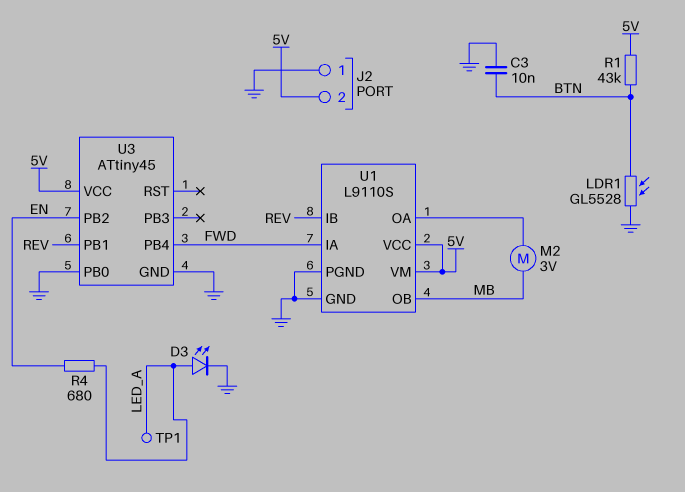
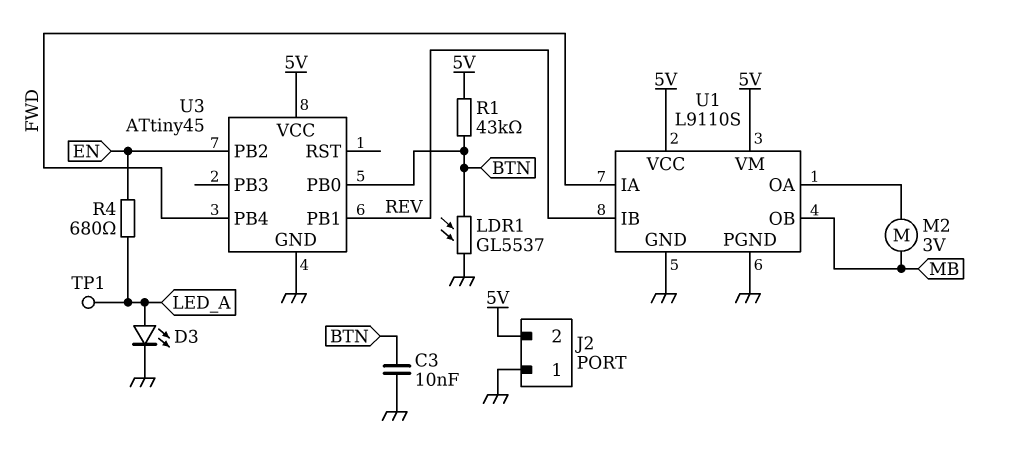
LDR1: GL5528 (BTN, GND) -> GL5537 (BTN, GND)
U3 pin PB0: GND -> BTN

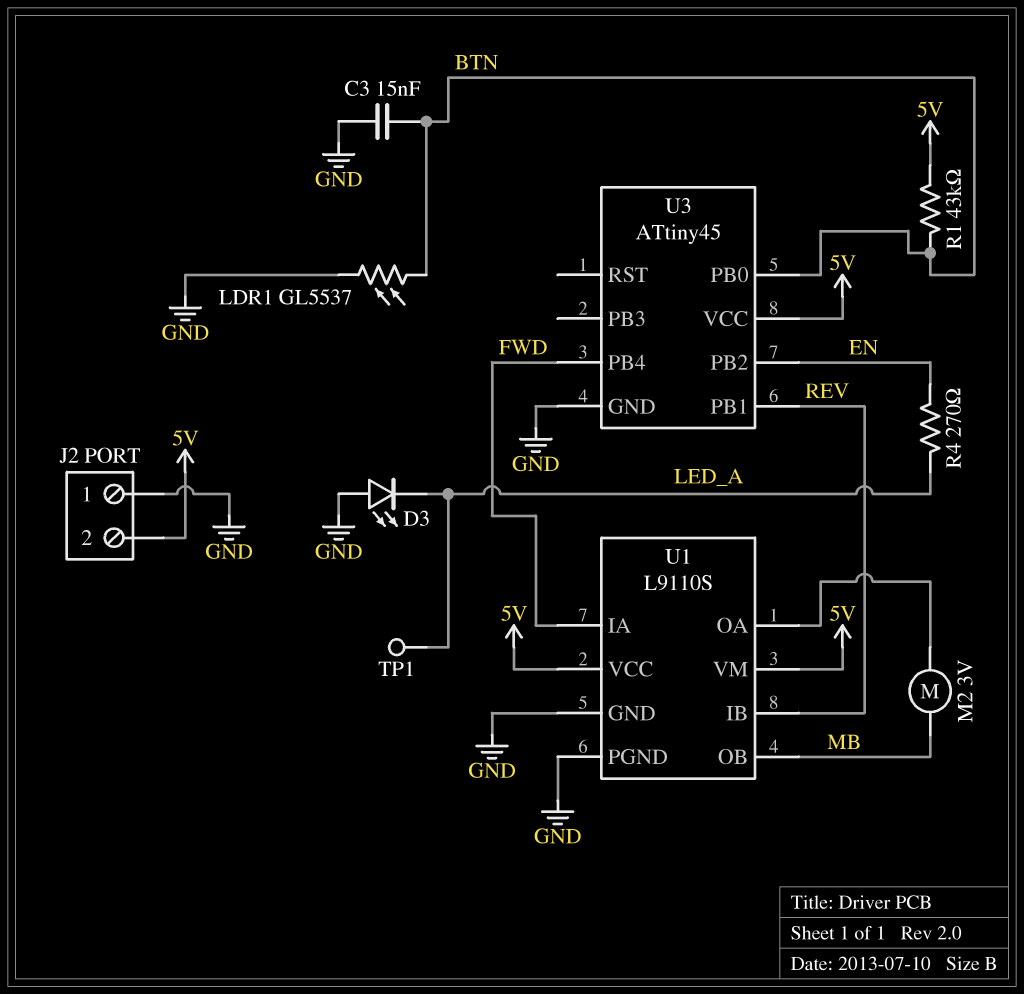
C3: 10nF (BTN, GND) -> 15nF (BTN, GND)
D3: LED (A LED_A, K GND) -> LED (A GND, K LED_A)
R4: 680 (EN, LED_A) -> 270 (EN, LED_A)

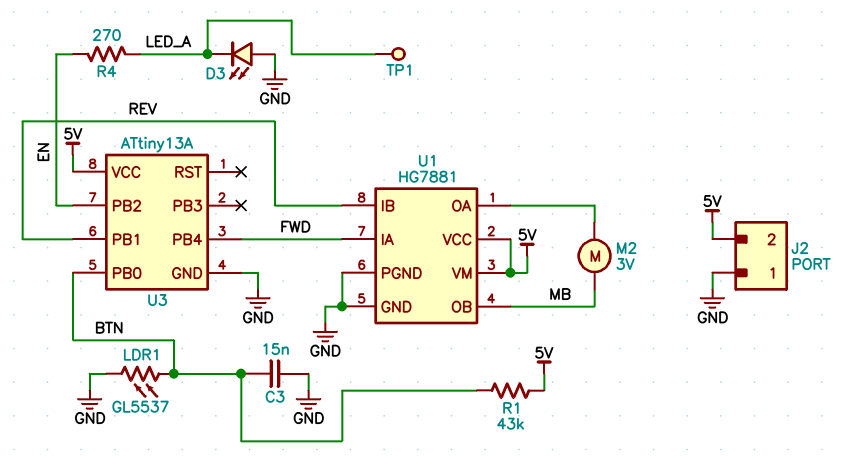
U1: L9110S -> HG7881
U3: ATtiny45 -> ATtiny13A

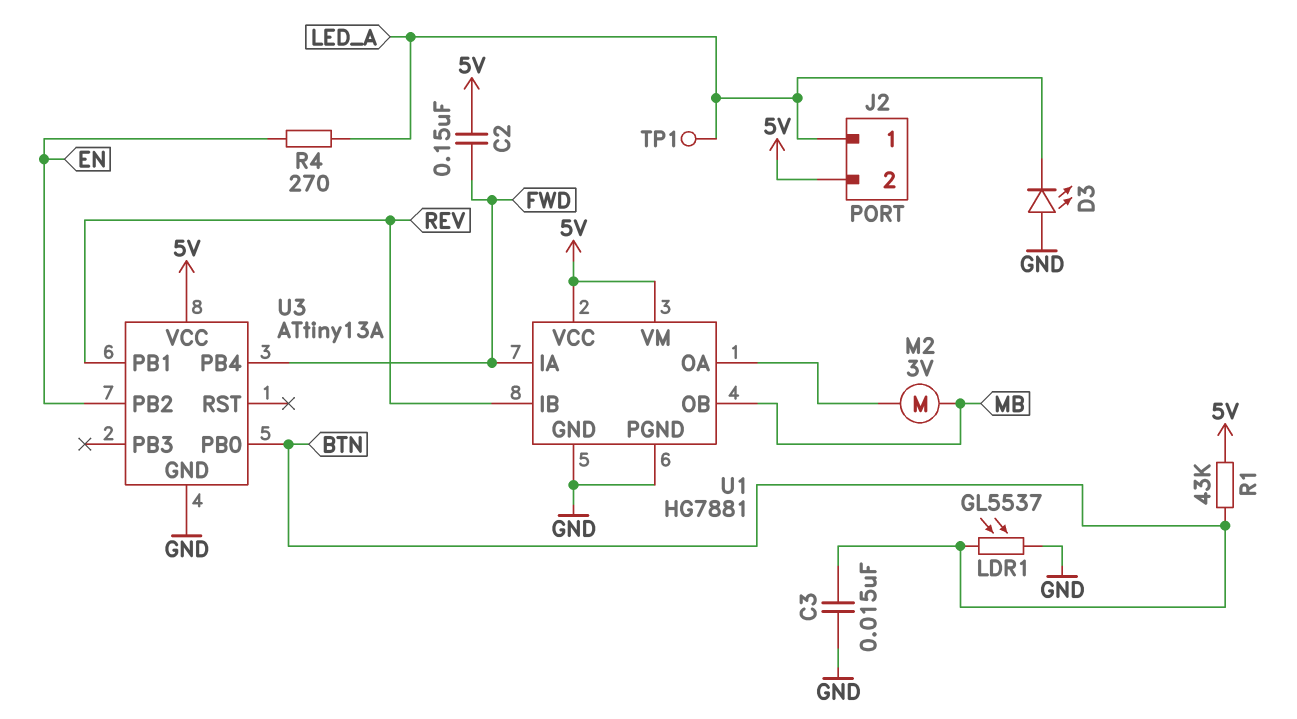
C2: none -> 150nF (5V, FWD)
J2 pin 1: GND -> LED_A

